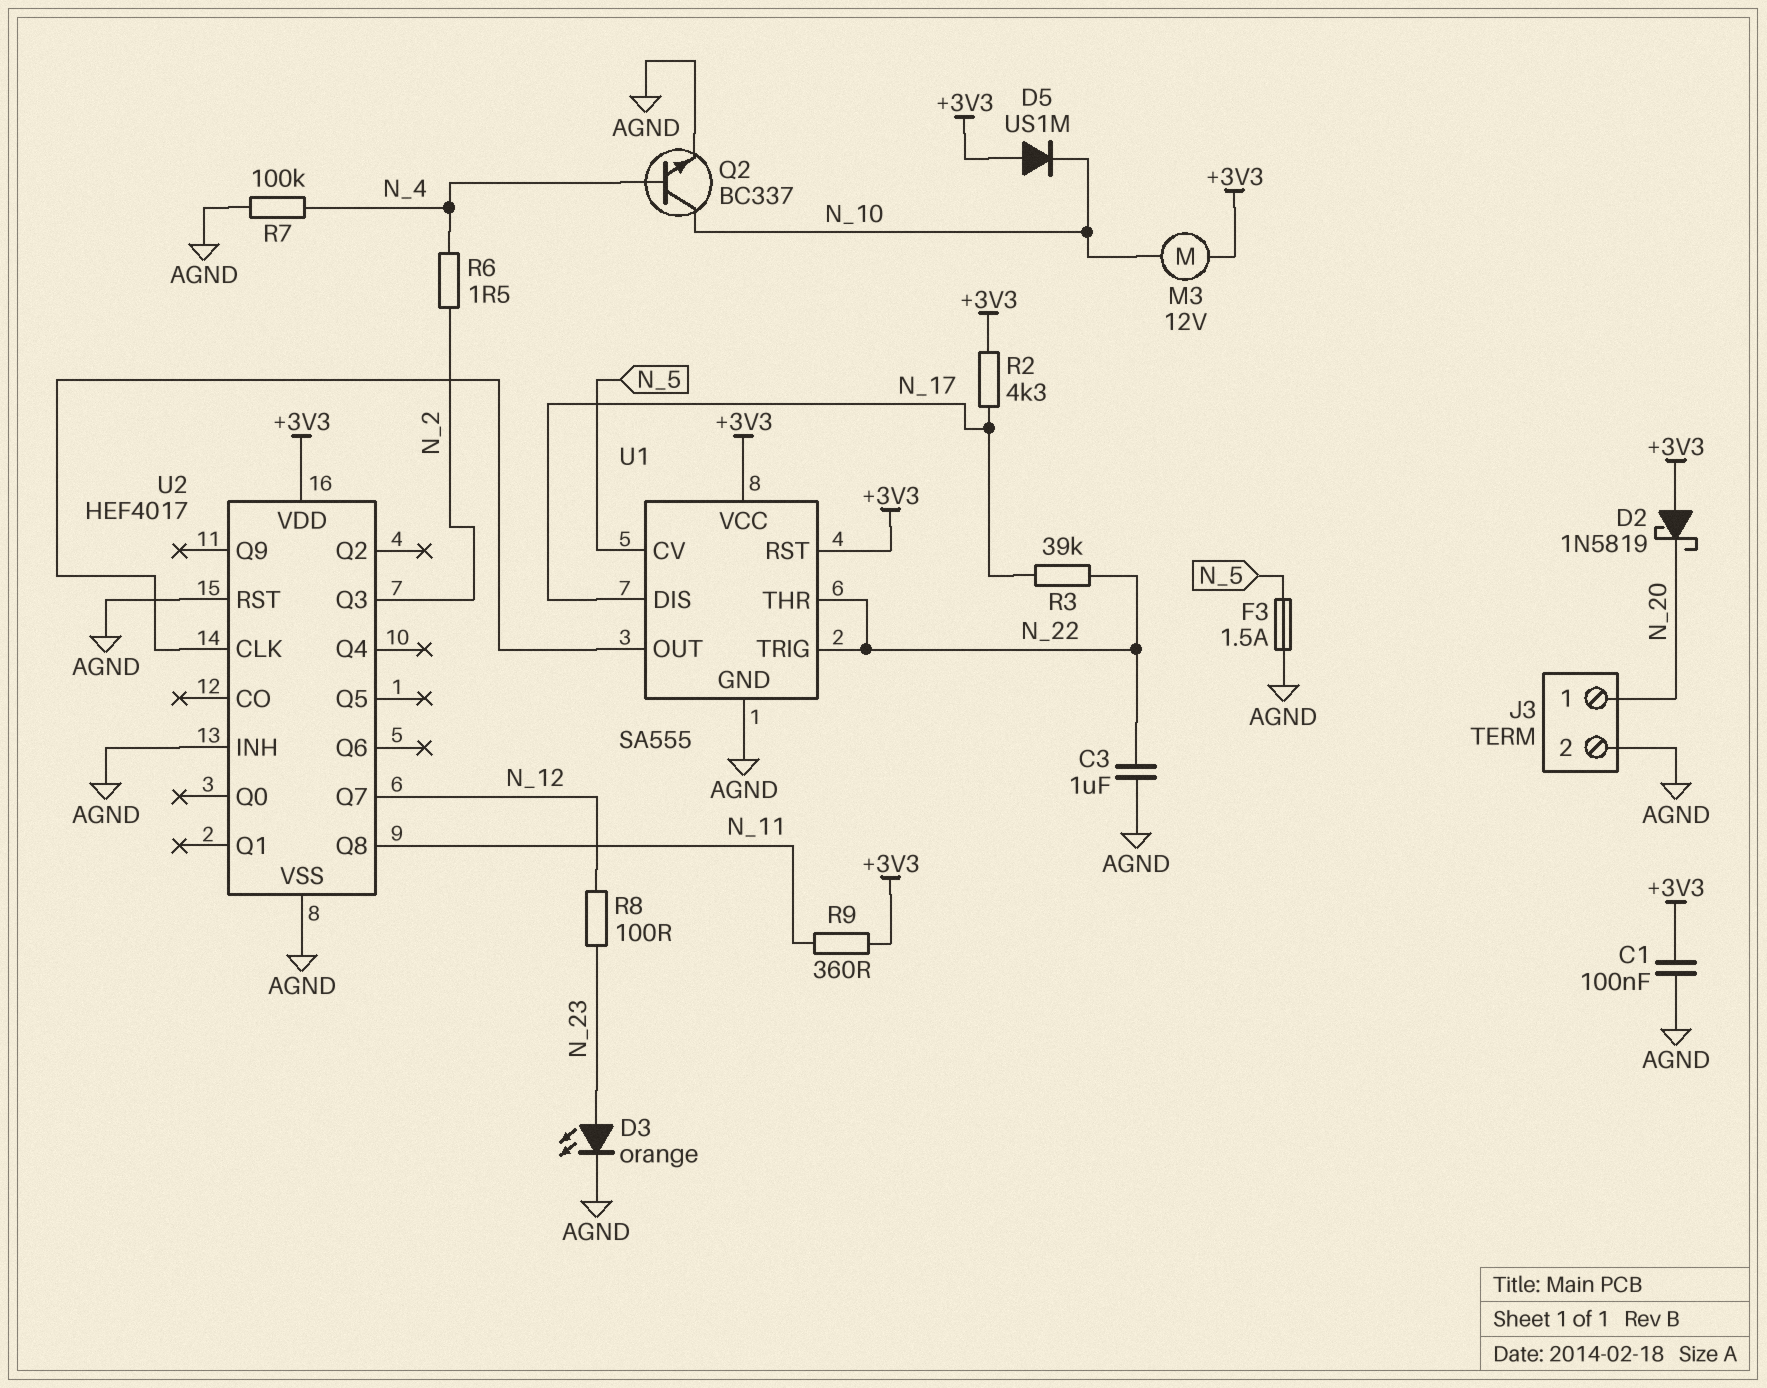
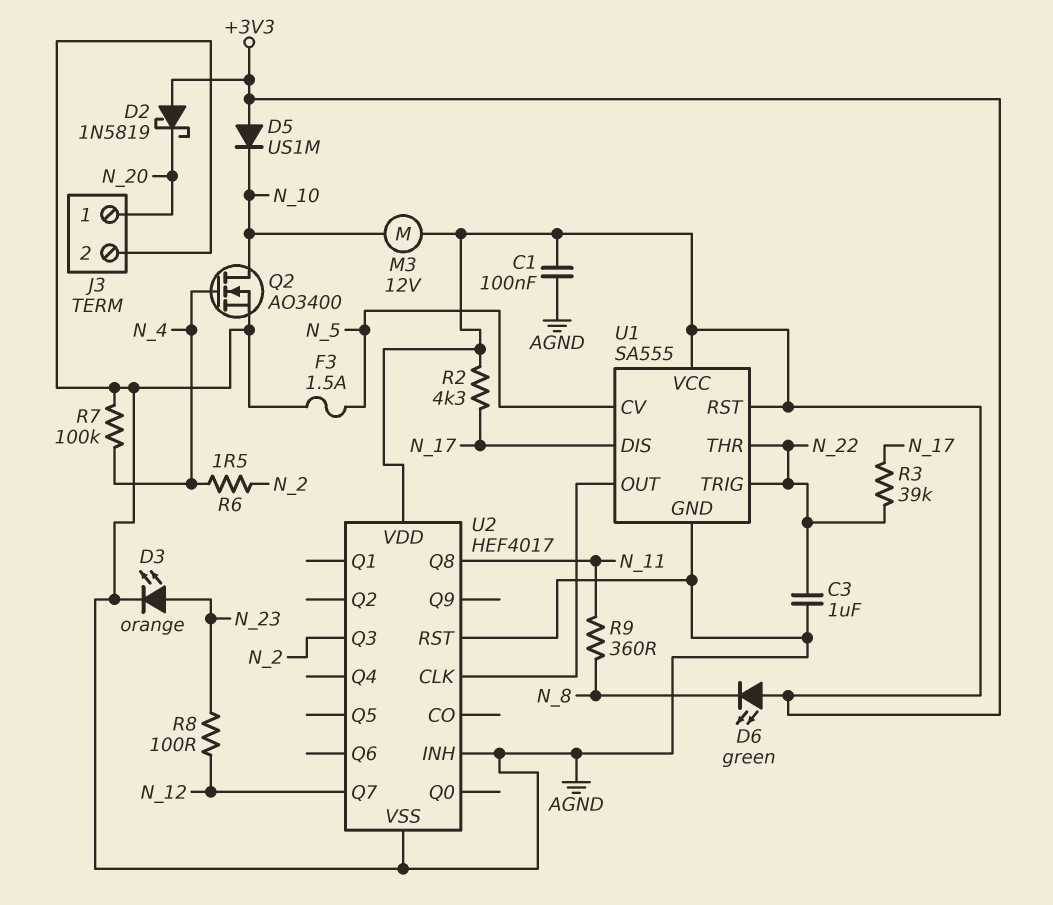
D6: none -> LED green (A +3V3, K N_8)
Q2: NPN BC337 (B N_4, C N_10, E AGND) -> NMOS AO3400 (G N_4, D N_10, S AGND)
R9: 360 (+3V3, N_11) -> 360 (N_8, N_11)

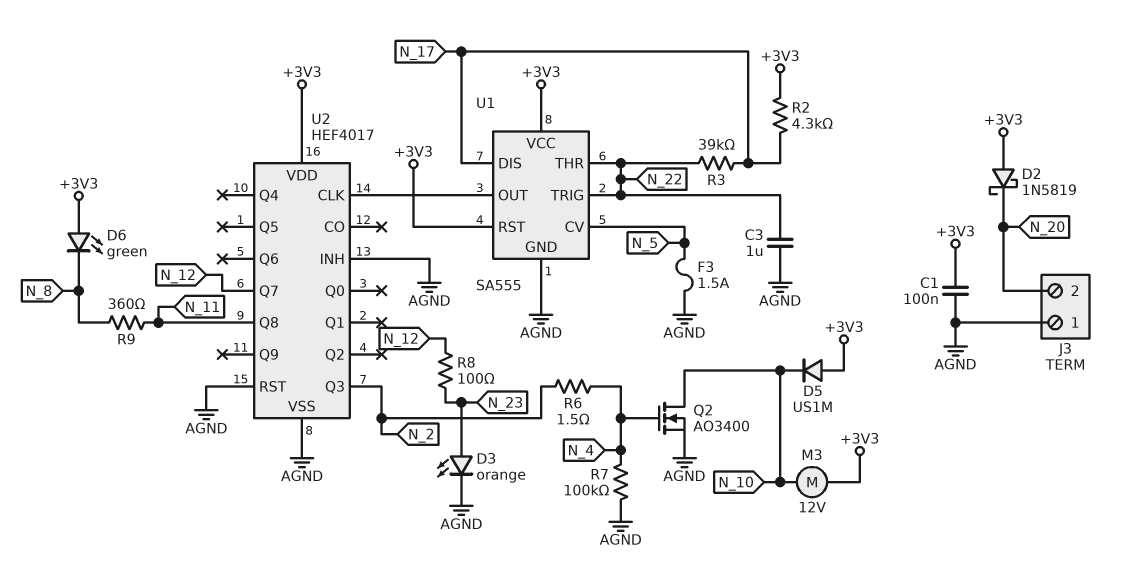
J3 pin 1: N_20 -> AGND
J3 pin 2: AGND -> N_20

